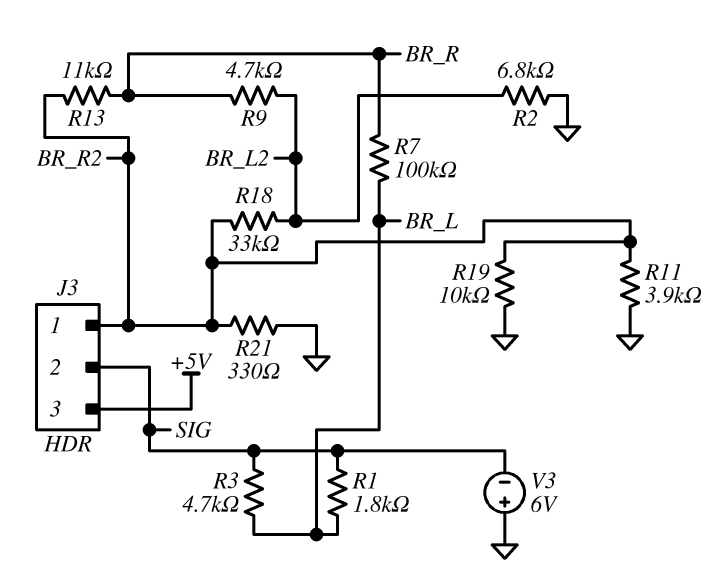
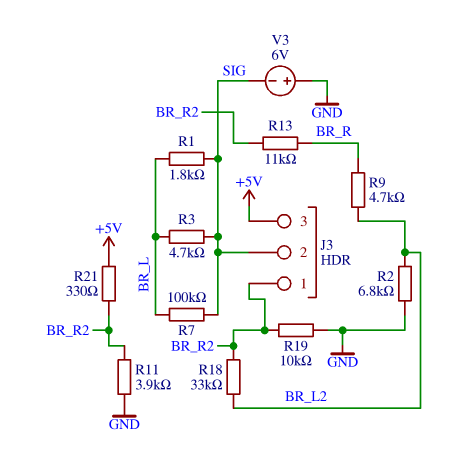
R7: 100k (BR_L, BR_R) -> 100k (BR_L, SIG)
R21: 330 (BR_R2, GND) -> 330 (+5V, BR_R2)

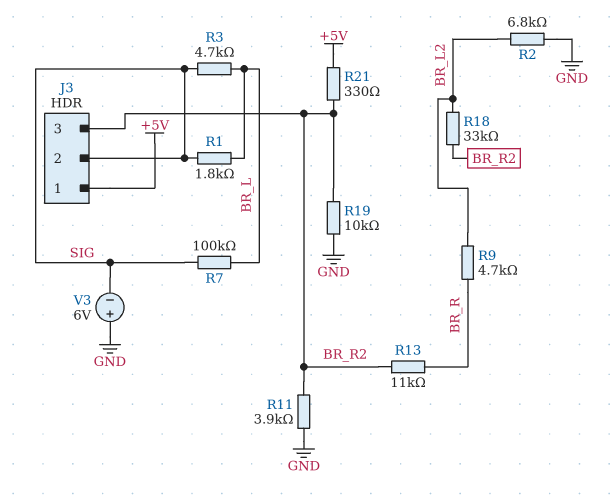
J3 pin 1: BR_R2 -> +5V
J3 pin 3: +5V -> BR_R2

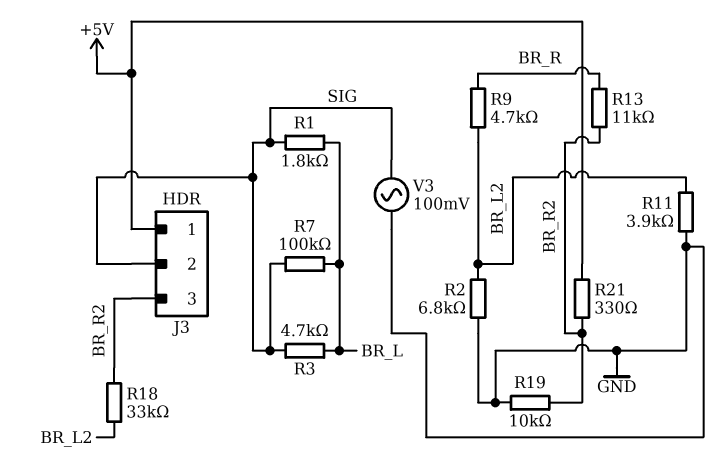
R11: 3.9k (BR_R2, GND) -> 3.9k (BR_L2, GND)
V3: 6V (plus GND, minus SIG) -> AC 100mV (GND, SIG)

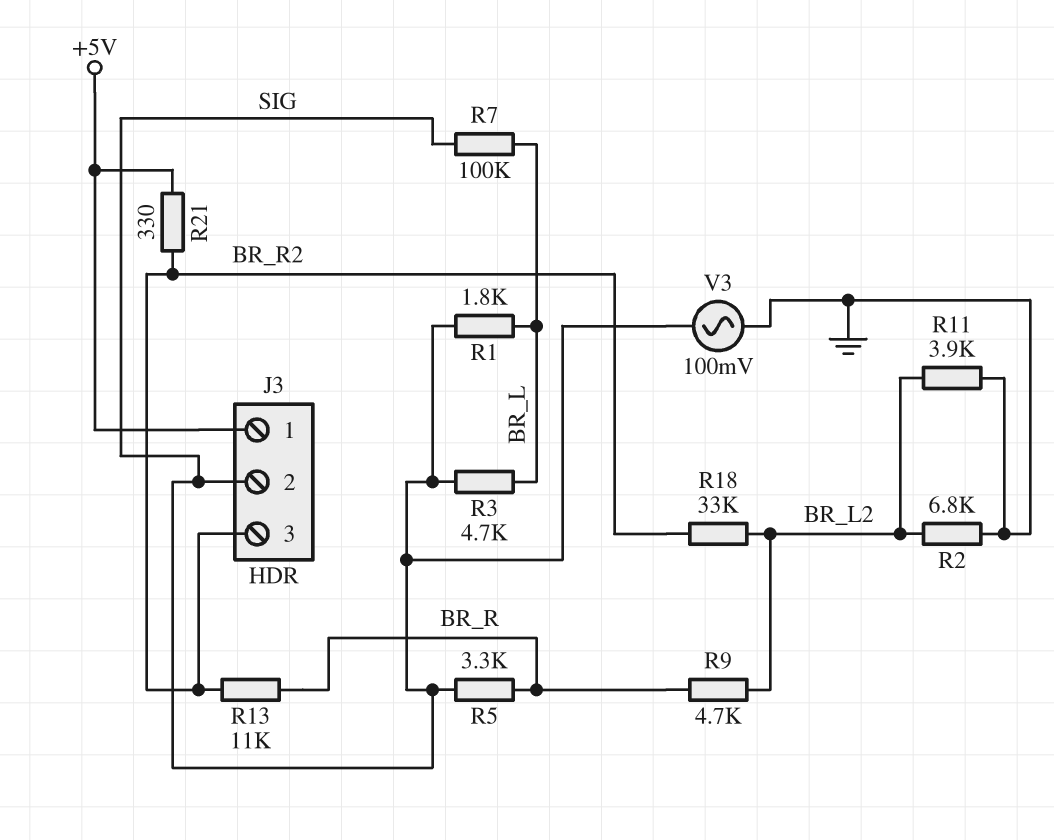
R5: none -> 3.3k (BR_R, SIG)
R19: 10k (BR_R2, GND) -> none

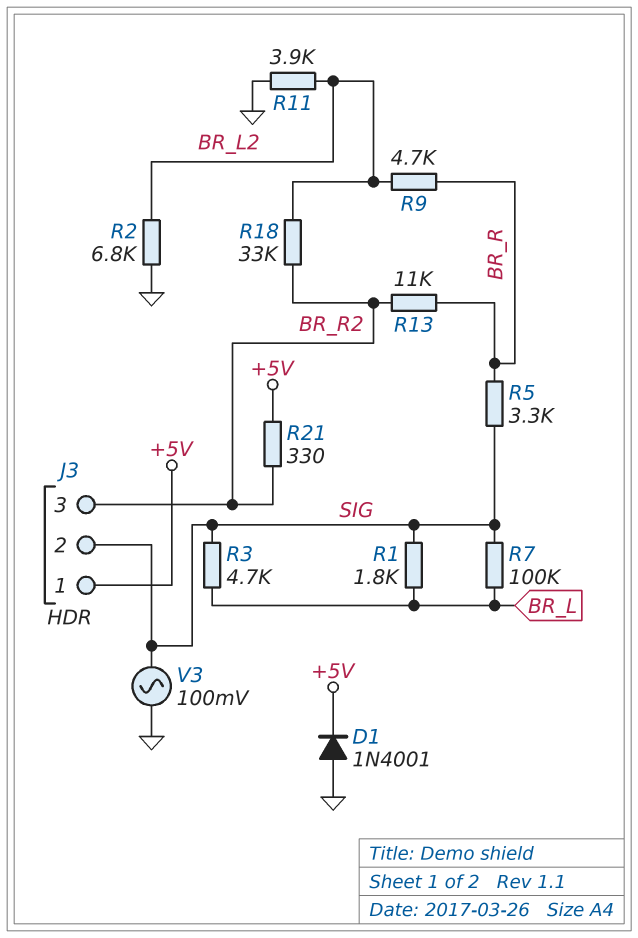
D1: none -> diode 1N4001 (A GND, K +5V)

